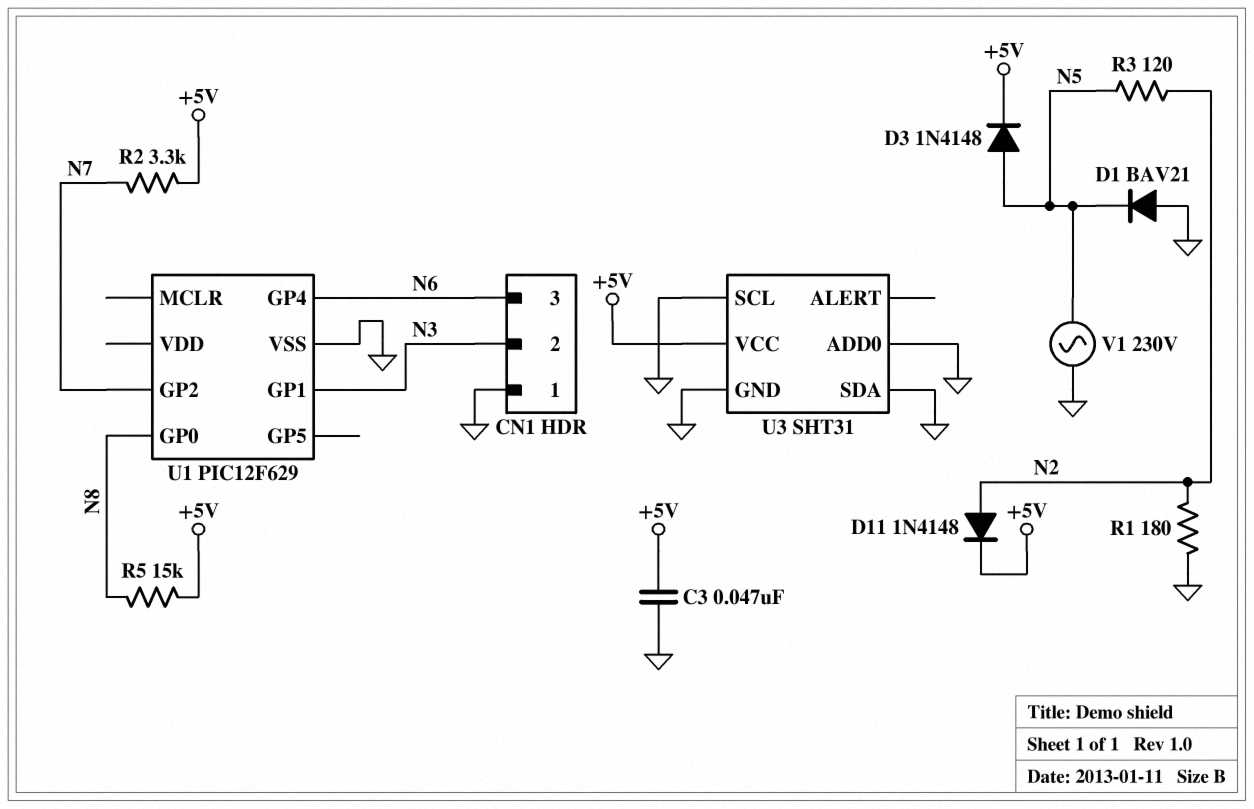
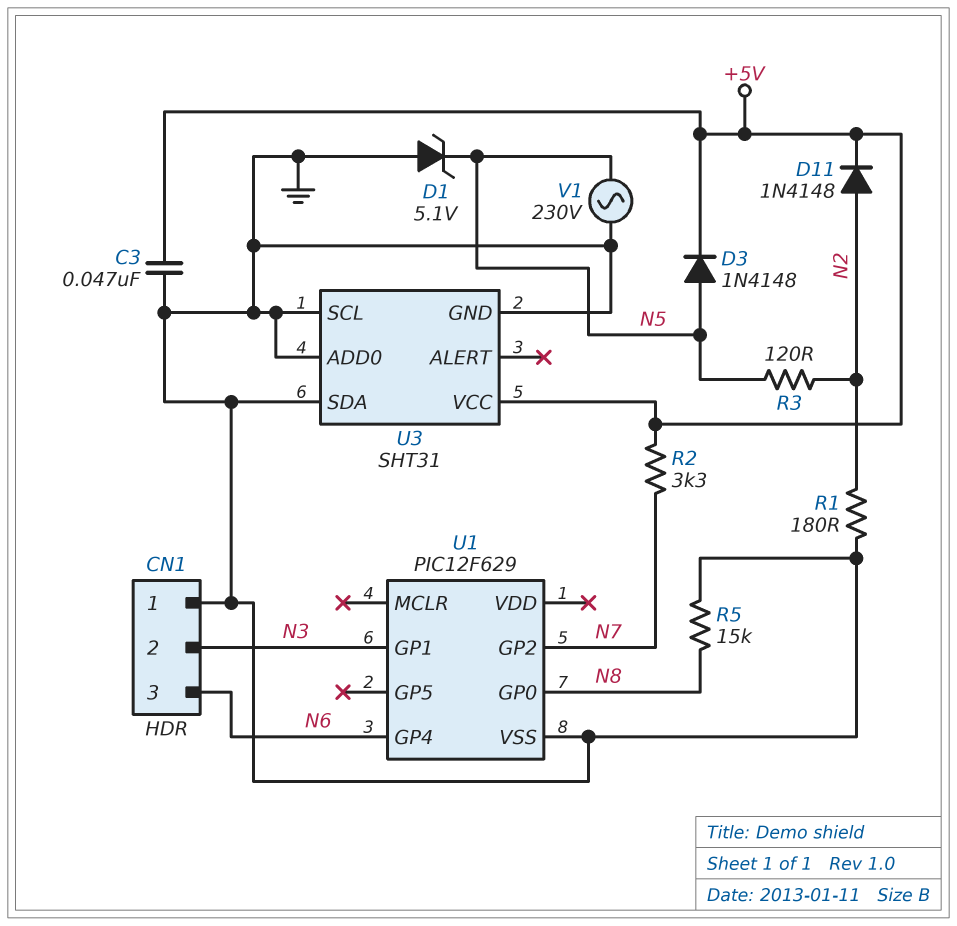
D1: diode BAV21 (A GND, K N5) -> zener 5.1V (A GND, K N5)
R5: 15k (+5V, N8) -> 15k (GND, N8)

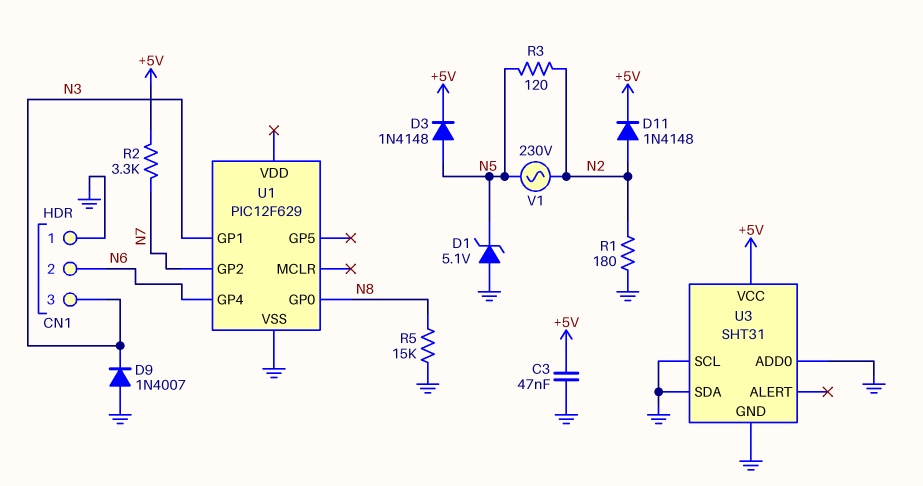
CN1 pin 2: N3 -> N6
CN1 pin 3: N6 -> N3
D9: none -> diode 1N4007 (A GND, K N3)
V1: AC 230V (GND, N5) -> AC 230V (N2, N5)

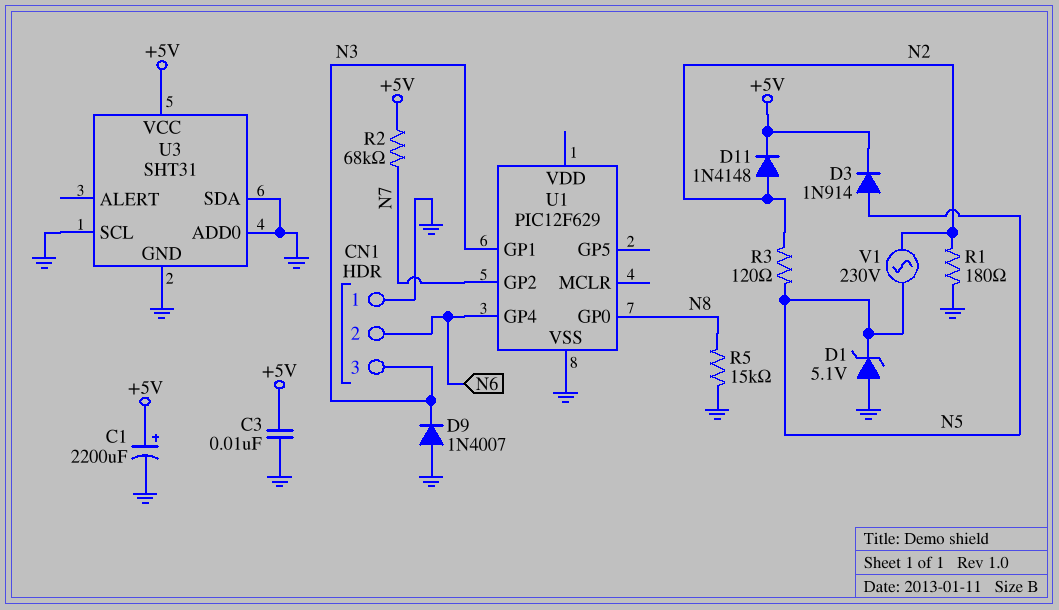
C1: none -> 2200uF (plus +5V, minus GND)
C3: 47nF (+5V, GND) -> 10nF (+5V, GND)
D3: diode 1N4148 (A N5, K +5V) -> diode 1N914 (A N5, K +5V)
R2: 3.3k (+5V, N7) -> 68k (+5V, N7)

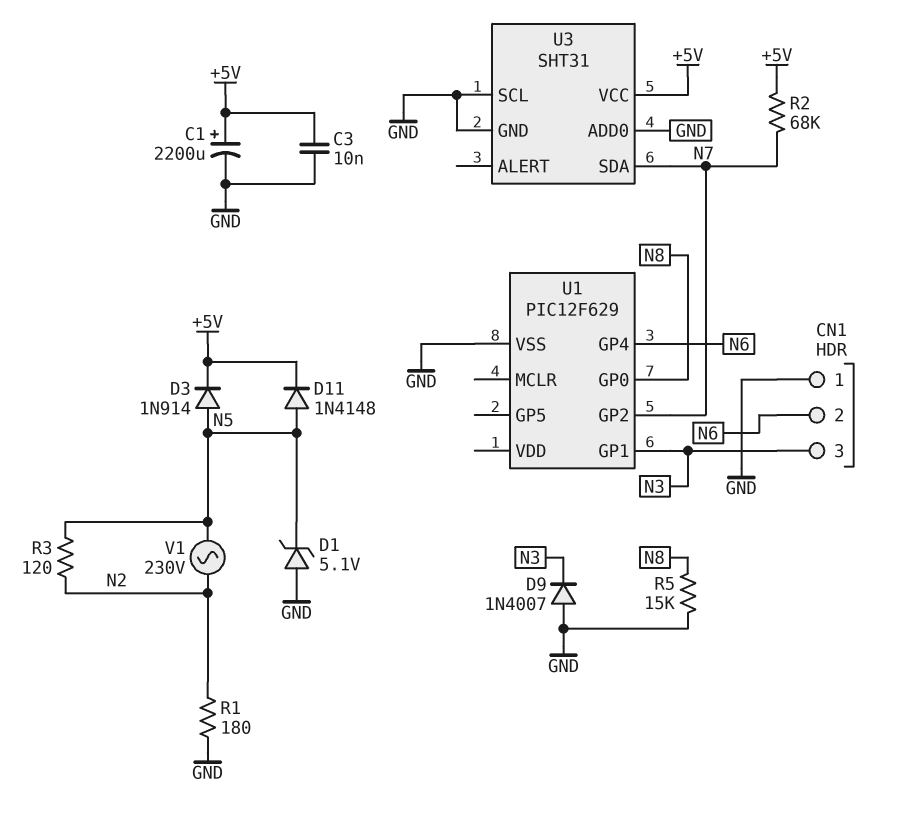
D11: diode 1N4148 (A N2, K +5V) -> diode 1N4148 (A N5, K +5V)
U3 pin SDA: GND -> N7

